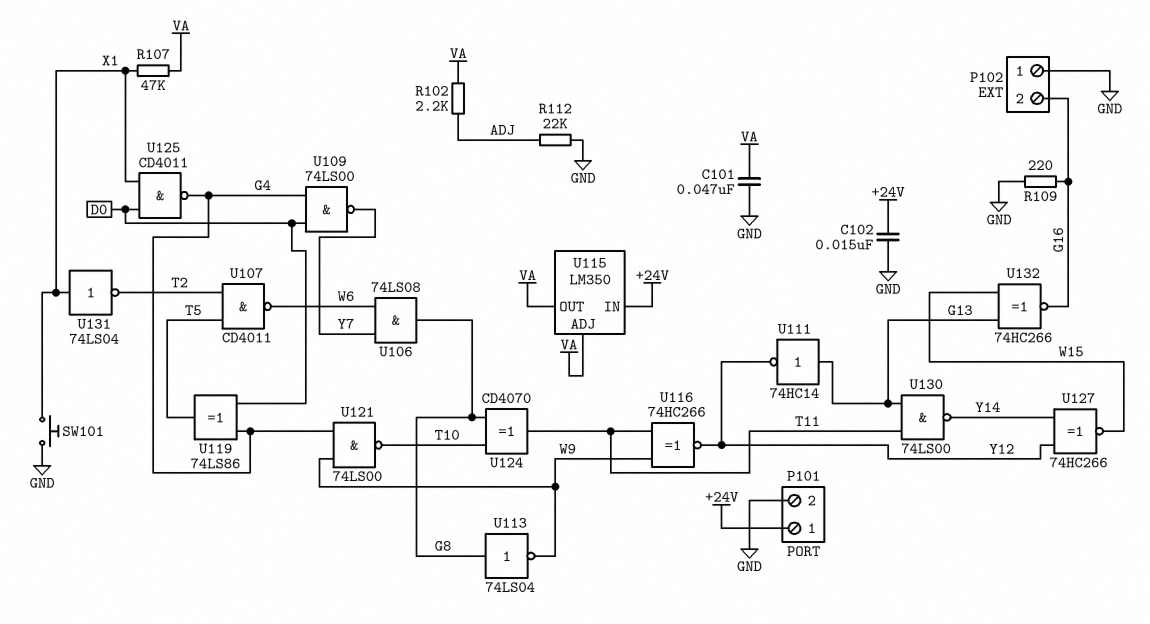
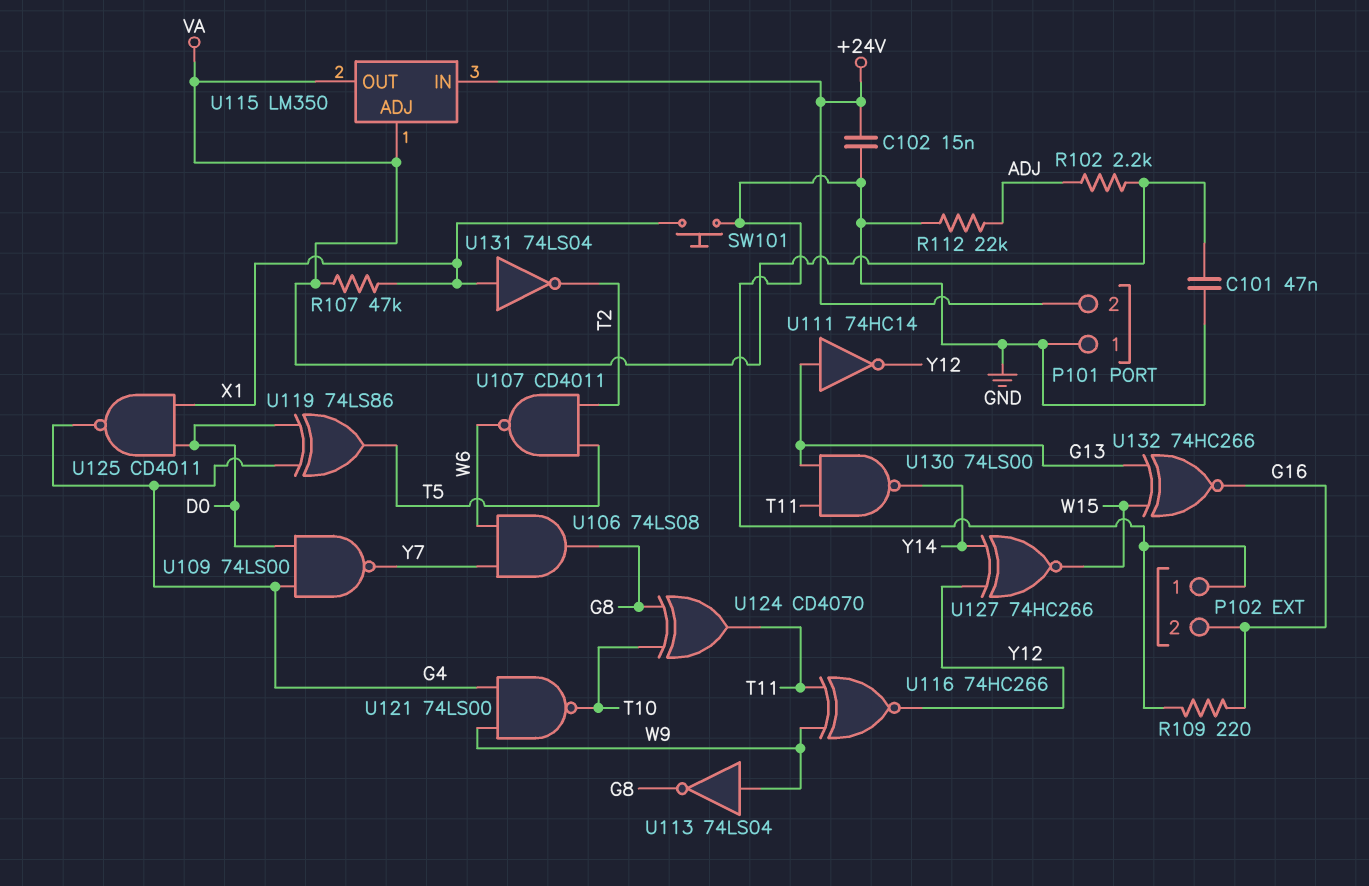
P101 pin 1: +24V -> GND
P101 pin 2: GND -> +24V
U113: NOT 74LS04 (in G8, out W9) -> NOT 74LS04 (in W9, out G8)

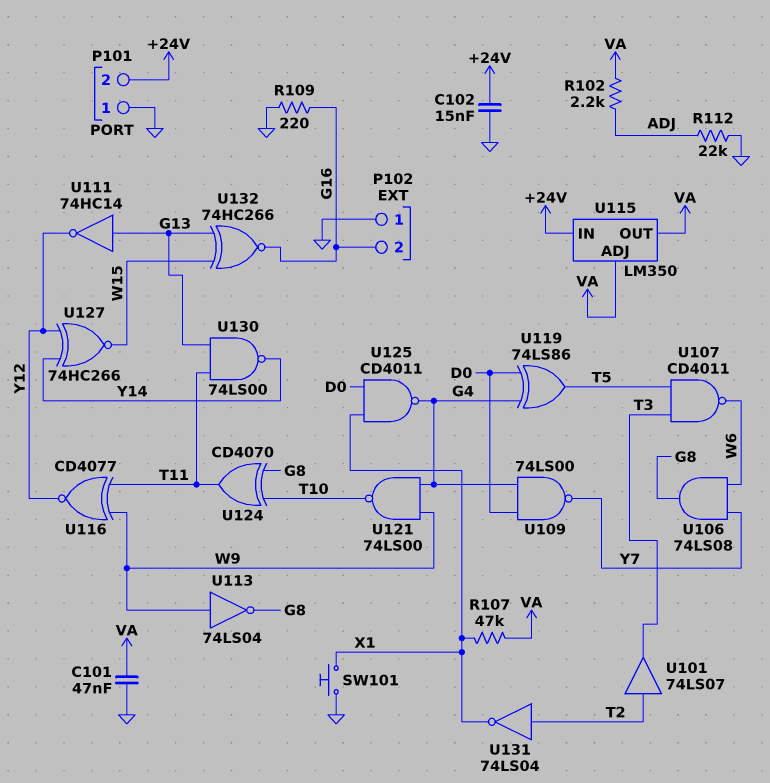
U101: none -> buffer 74LS07 (in T2, out T3)
U107: NAND CD4011 (in T2, in T5, out W6) -> NAND CD4011 (in T3, in T5, out W6)
U116: XNOR 74HC266 (in T11, in W9, out Y12) -> XNOR CD4077 (in T11, in W9, out Y12)
U131: NOT 74LS04 (in X1, out T2) -> NOT 74LS04 (in T2, out X1)

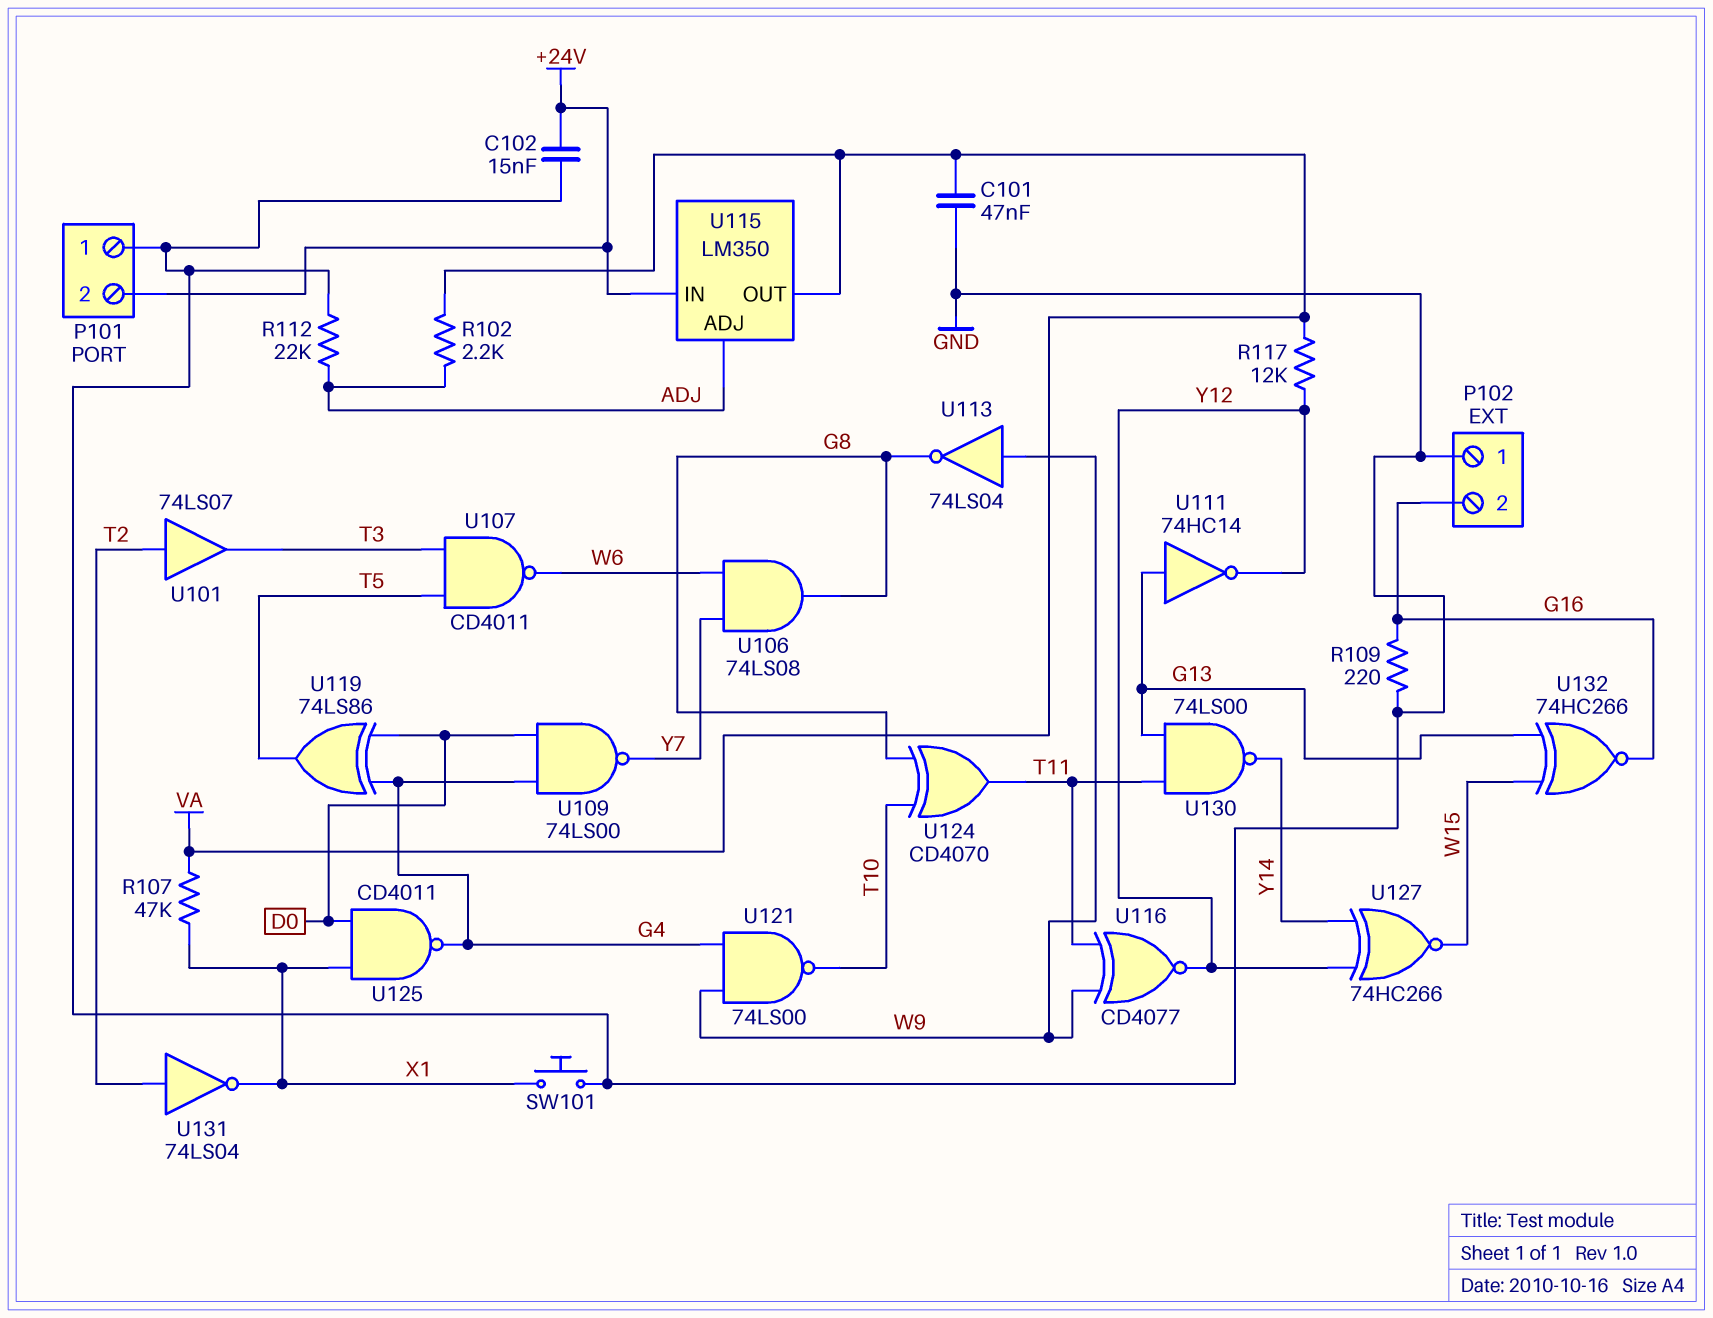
R117: none -> 12k (VA, Y12)
U115 pin ADJ: VA -> ADJ

